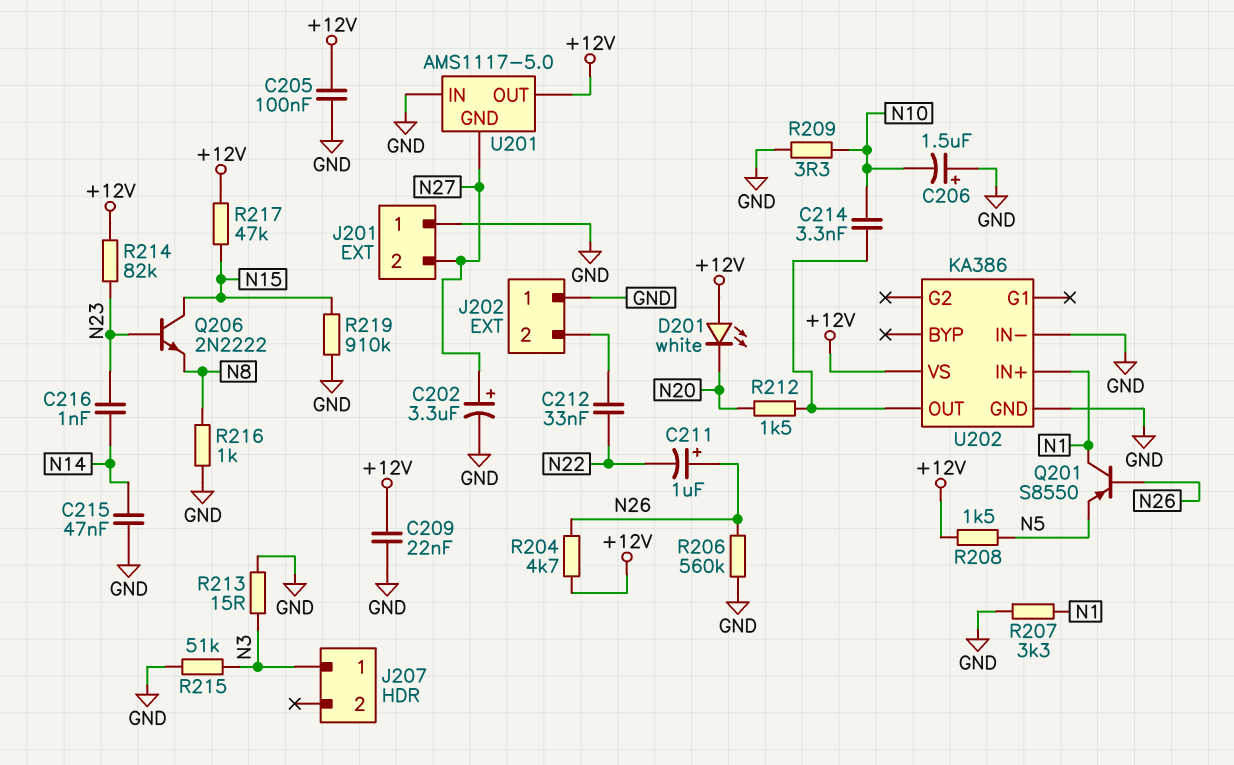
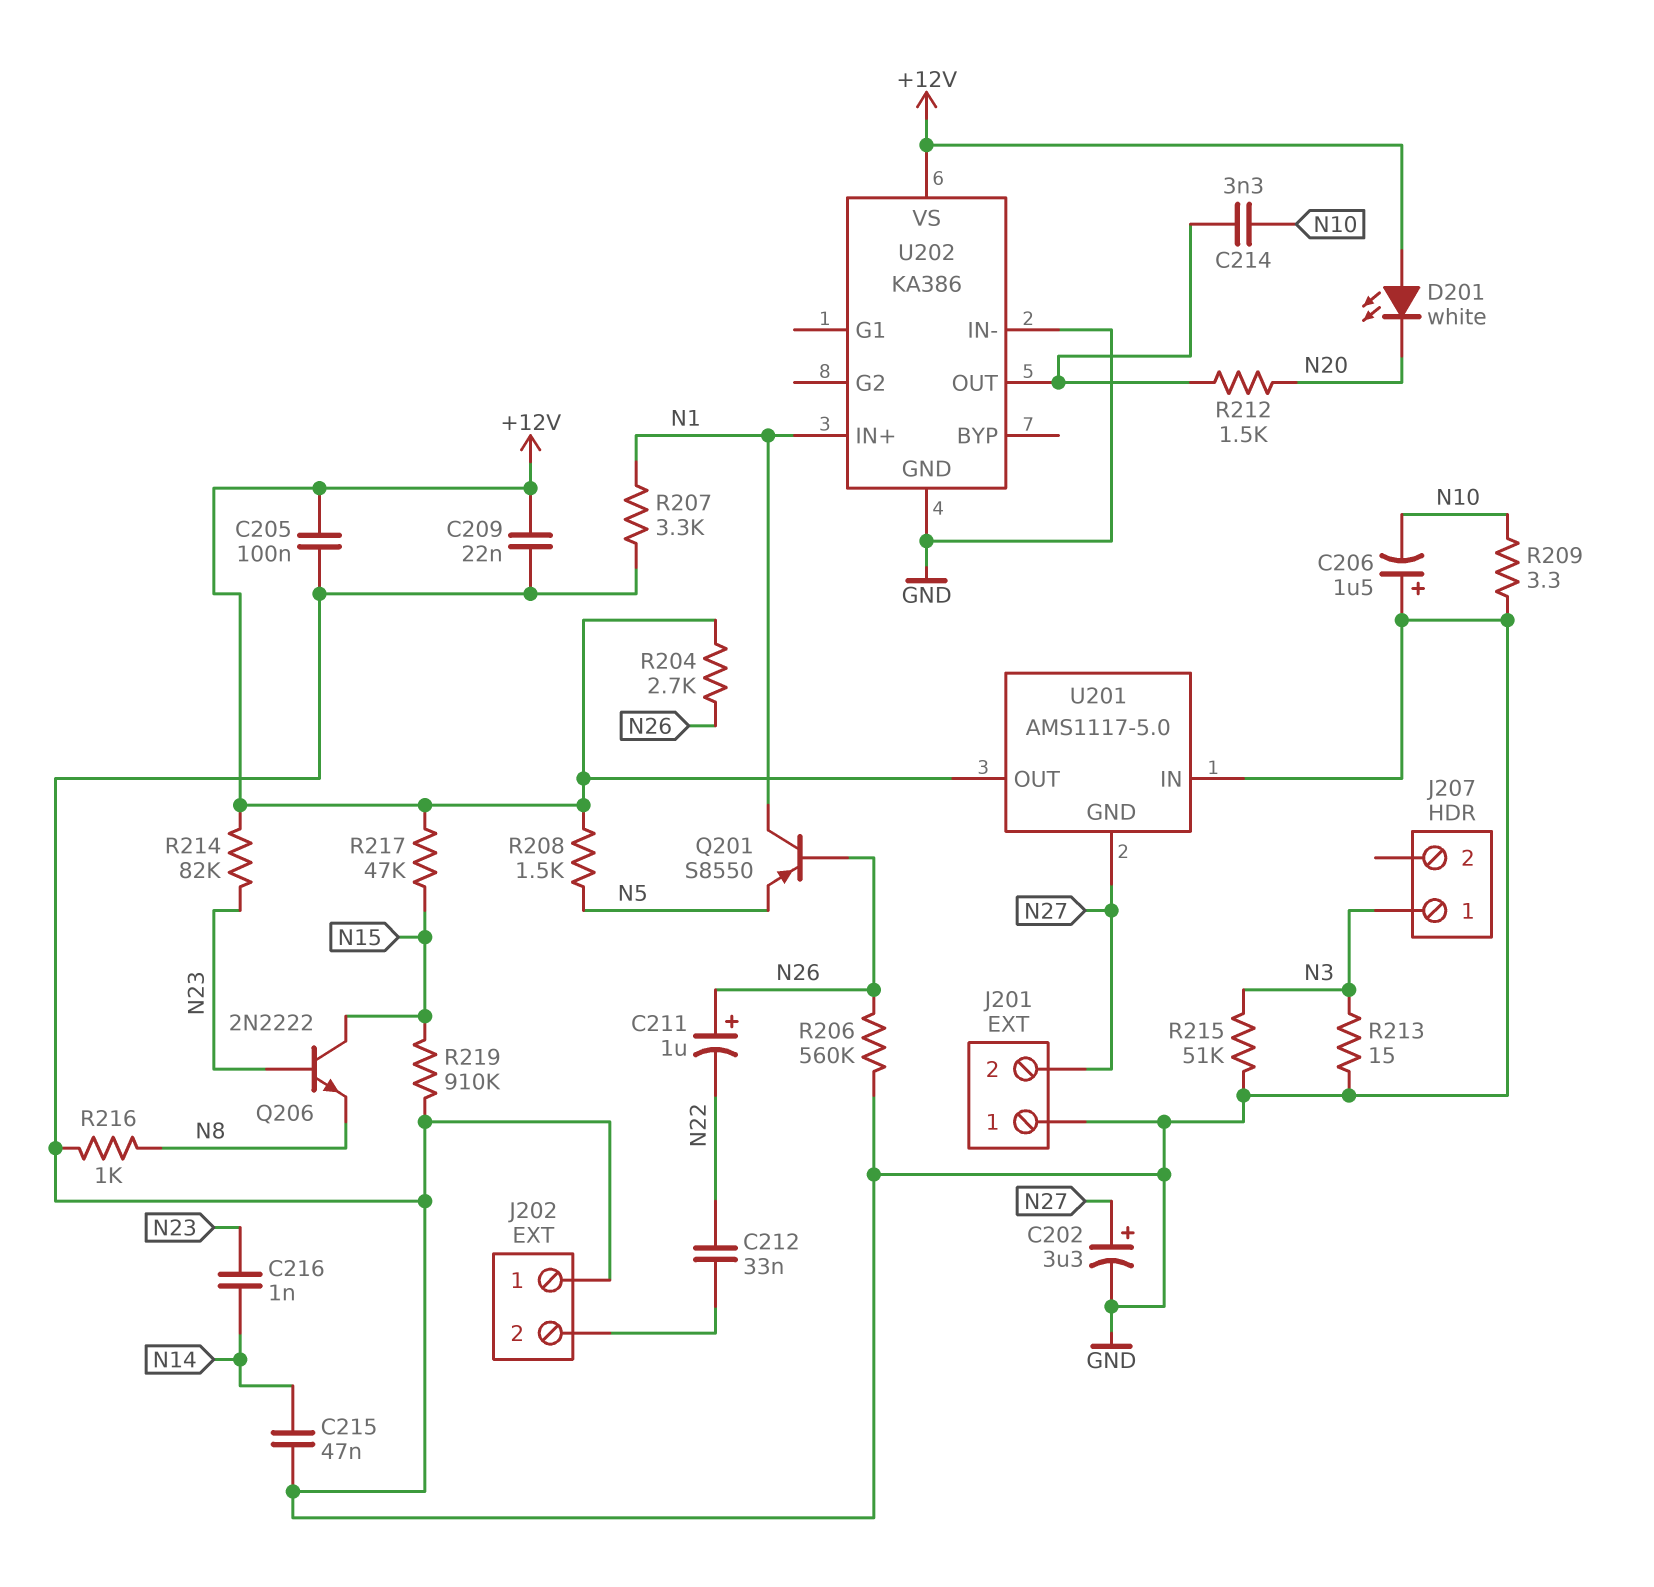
R204: 4.7k (+12V, N26) -> 2.7k (+12V, N26)

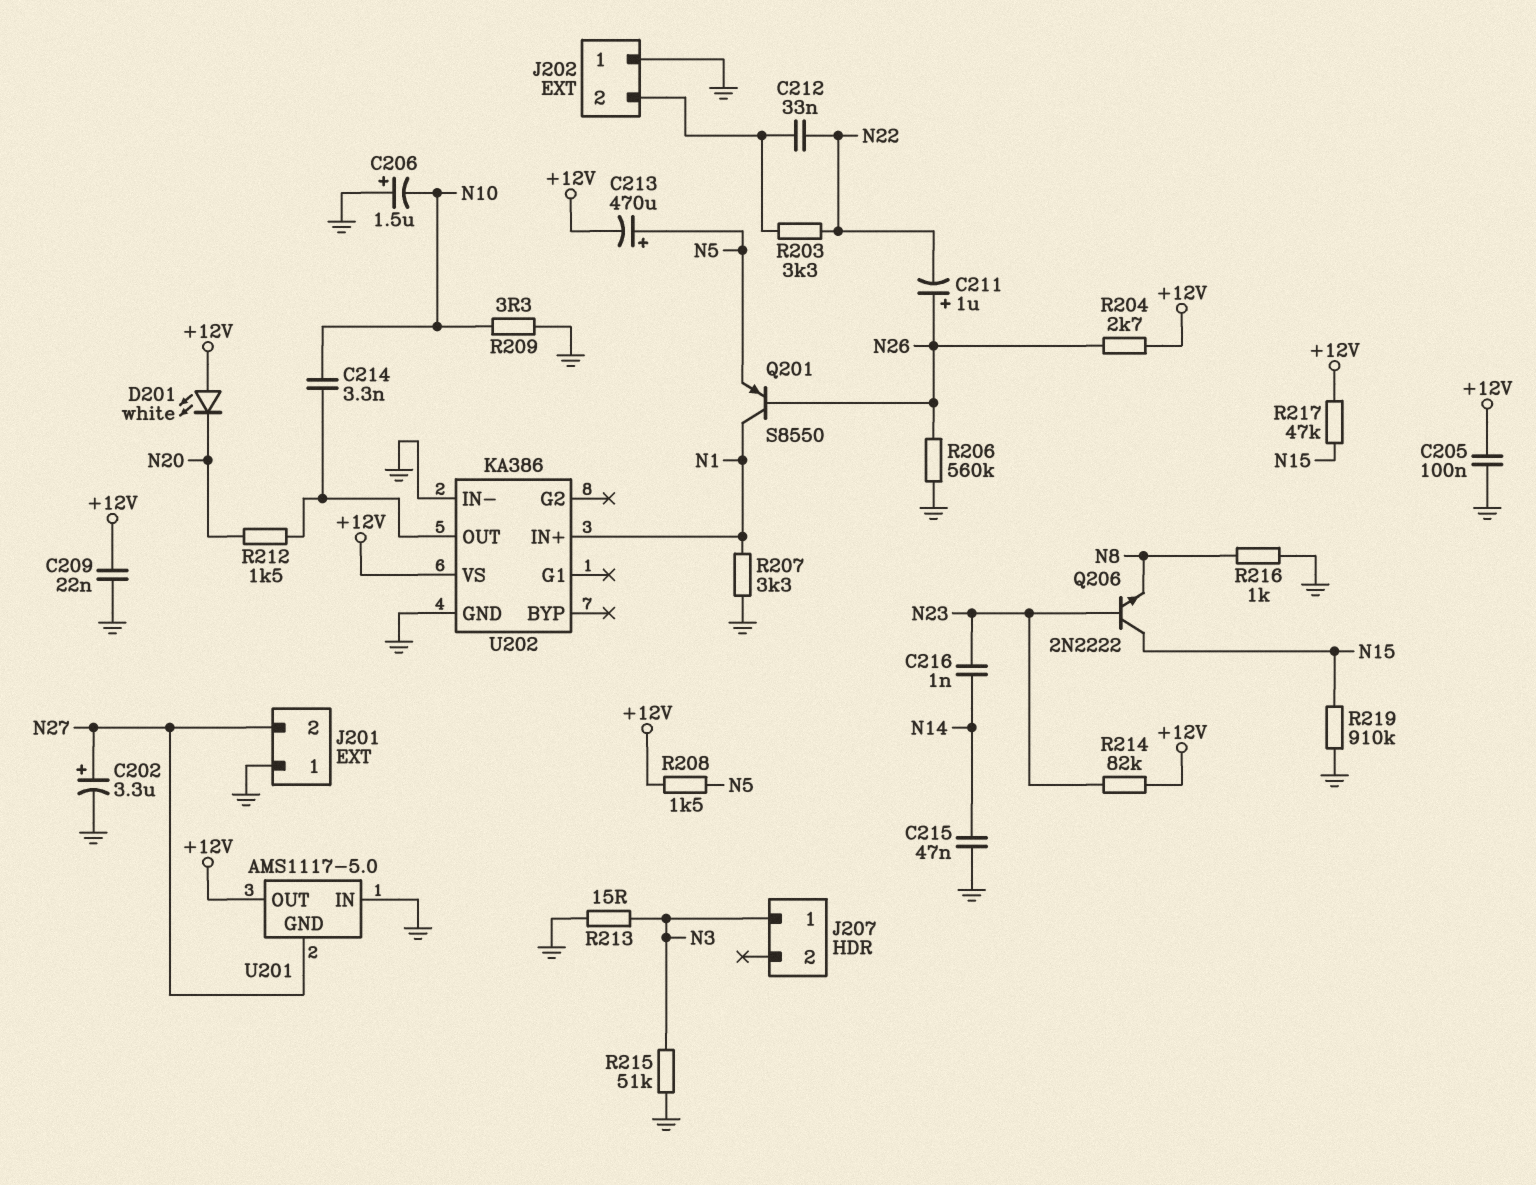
C213: none -> 470uF (plus N5, minus +12V)
R203: none -> 3.3k (J202/2, N22)

